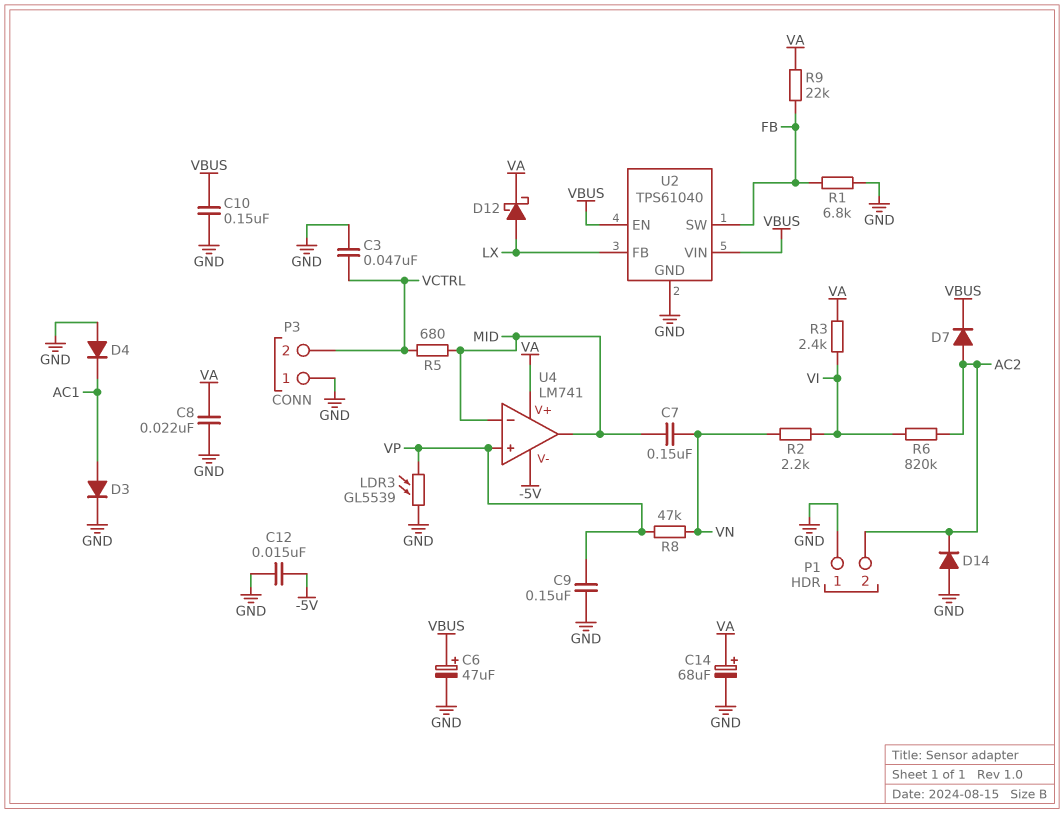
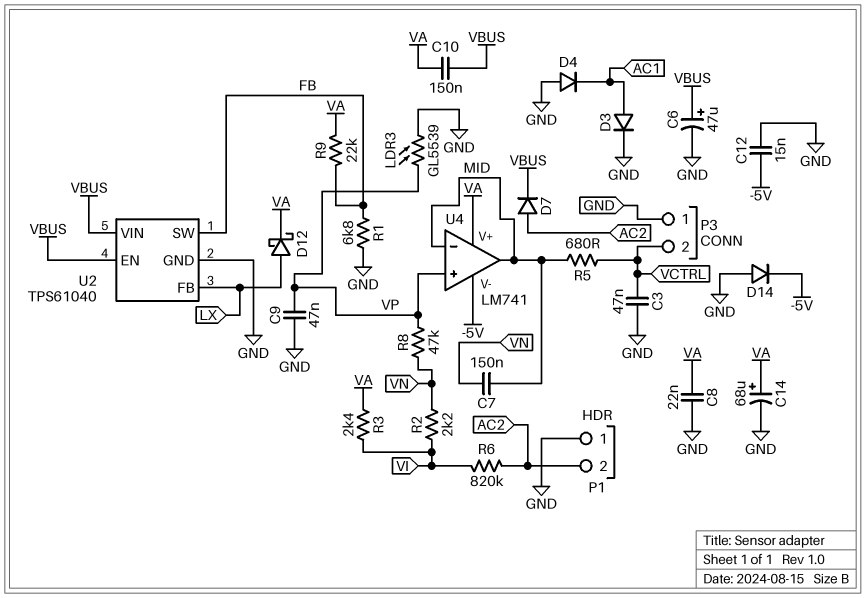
C9: 150nF (GND, VP) -> 47nF (GND, VP)
C10: 150nF (GND, VBUS) -> 150nF (VA, VBUS)
D14: diode (A GND, K AC2) -> diode (A GND, K -5V)

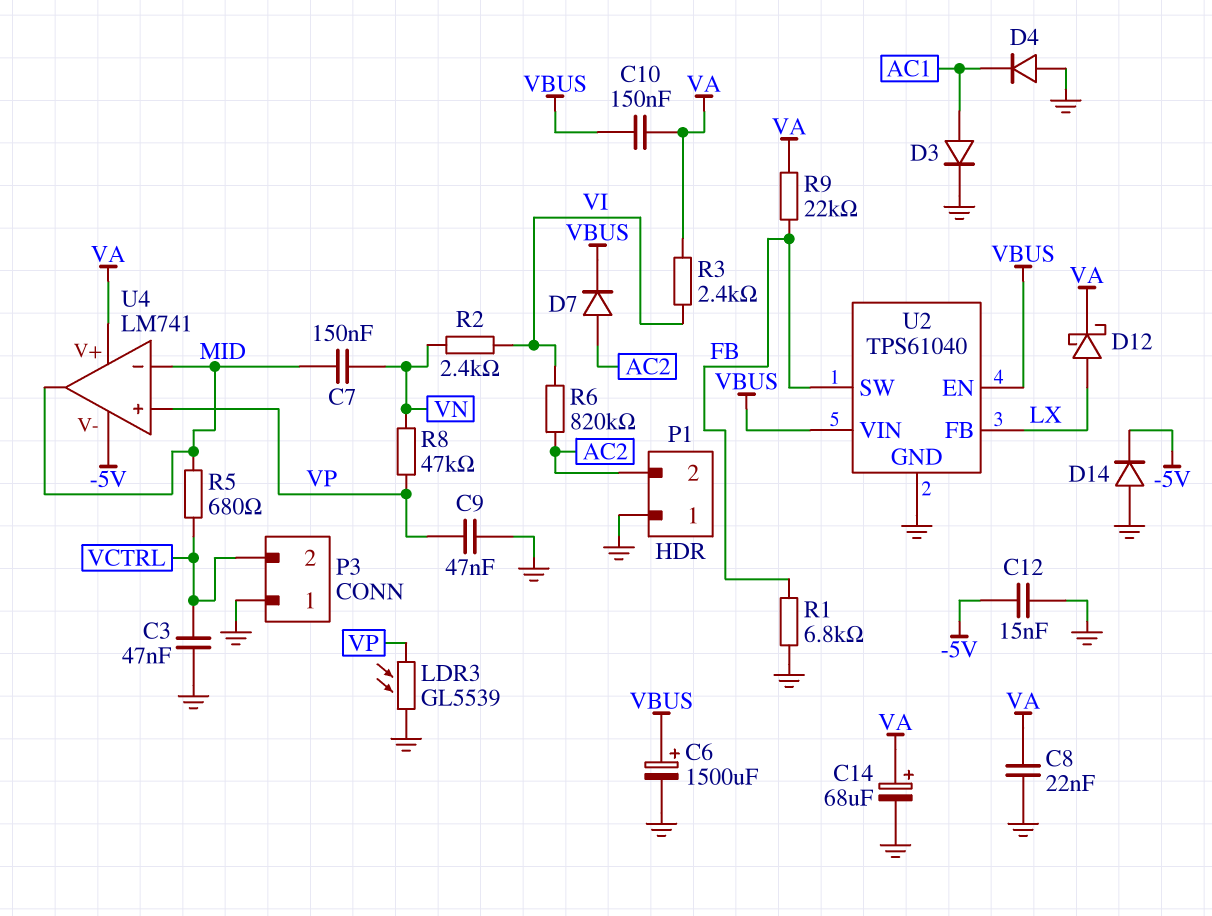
C6: 47uF (plus VBUS, minus GND) -> 1500uF (plus VBUS, minus GND)
R2: 2.2k (VI, VN) -> 2.4k (VI, VN)

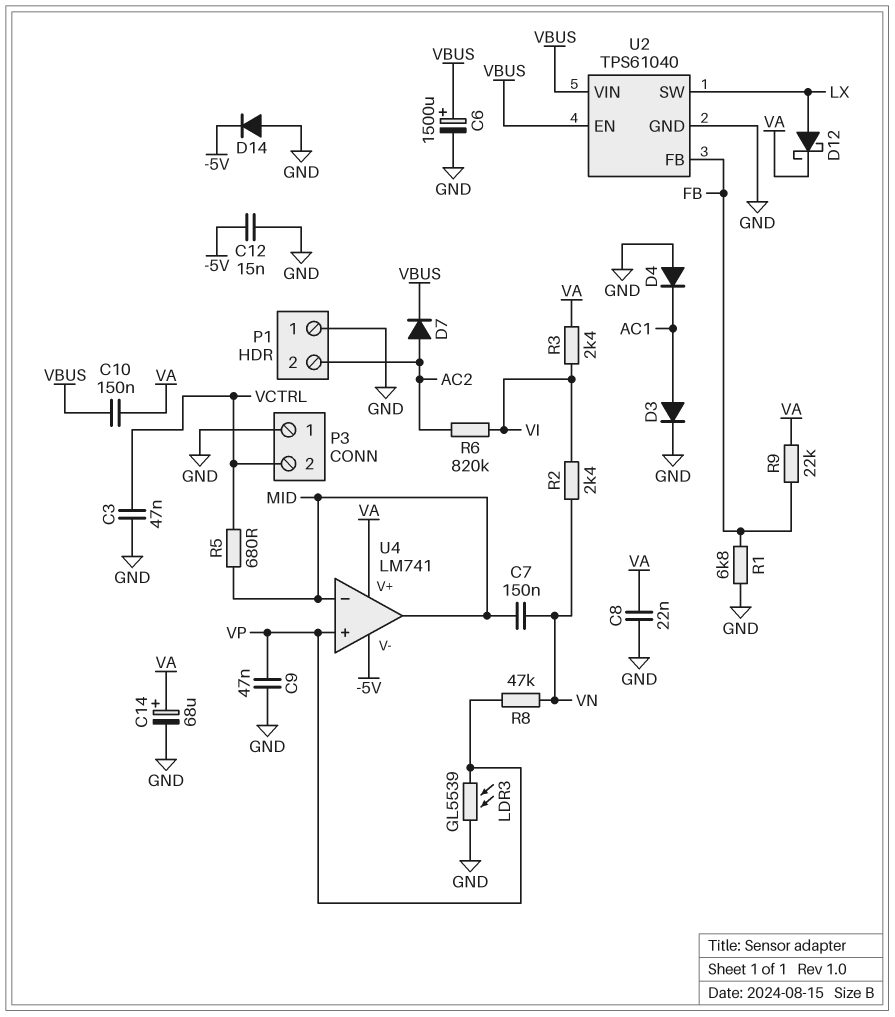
U2 pin FB: LX -> FB
U2 pin SW: FB -> LX

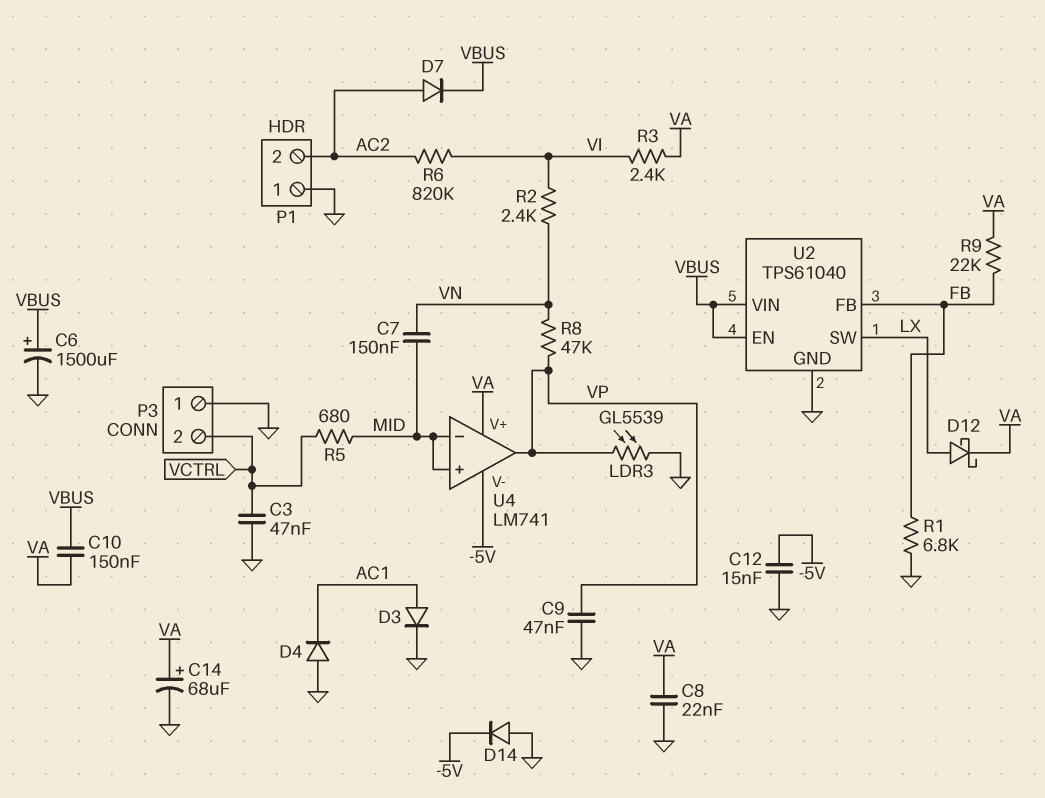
U4 pin in+: VP -> MID
U4 pin out: MID -> VP

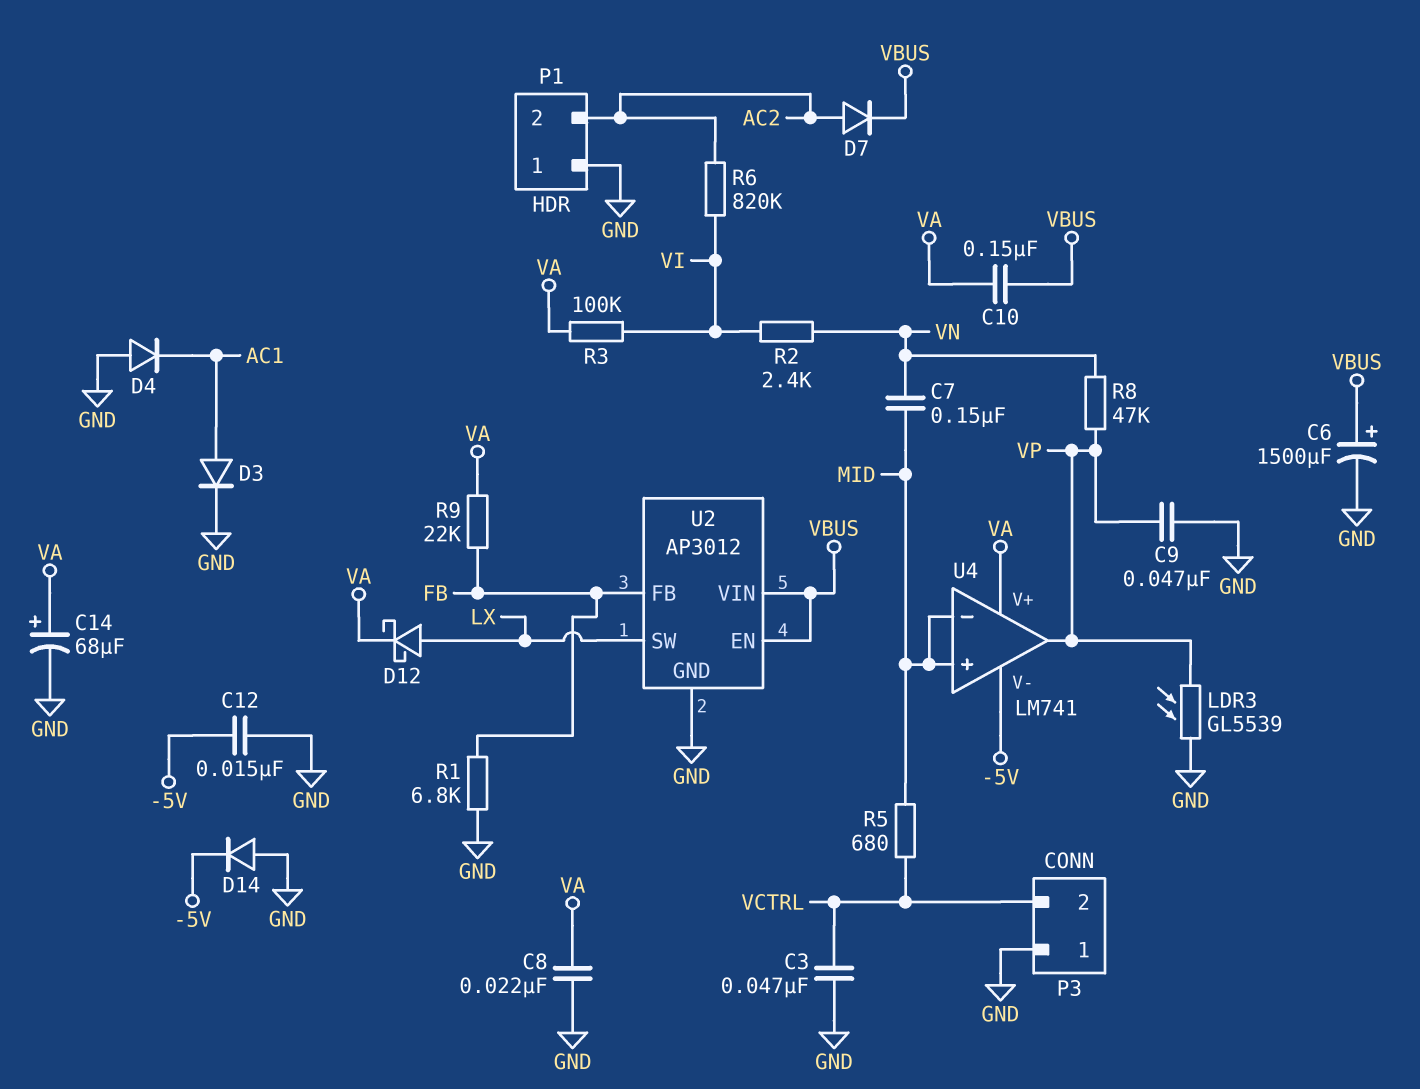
R3: 2.4k (VA, VI) -> 100k (VA, VI)
U2: TPS61040 -> AP3012

